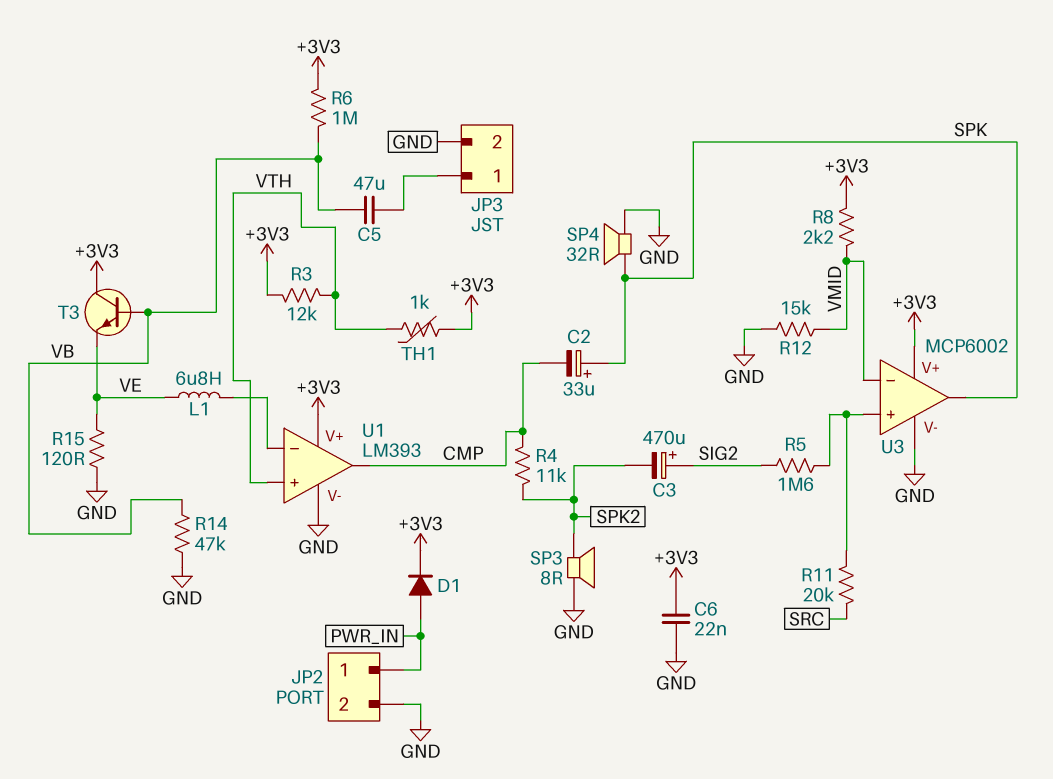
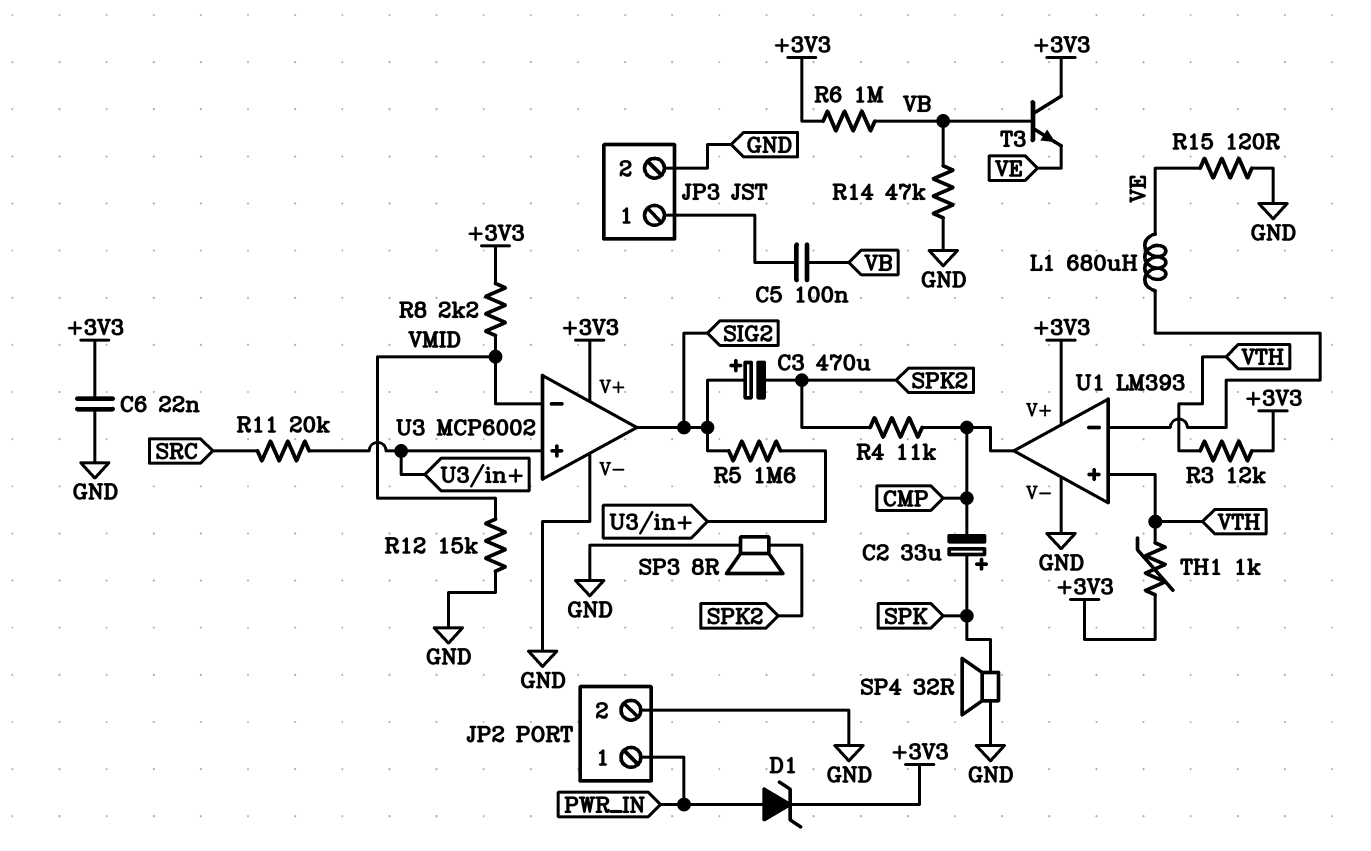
C5: 47uF (JP3/1, VB) -> 100nF (JP3/1, VB)
D1: diode (A PWR_IN, K +3V3) -> zener (A PWR_IN, K +3V3)
L1: 6.8uH (U1/in-, VE) -> 680uH (U1/in-, VE)
U3 pin out: SPK -> SIG2

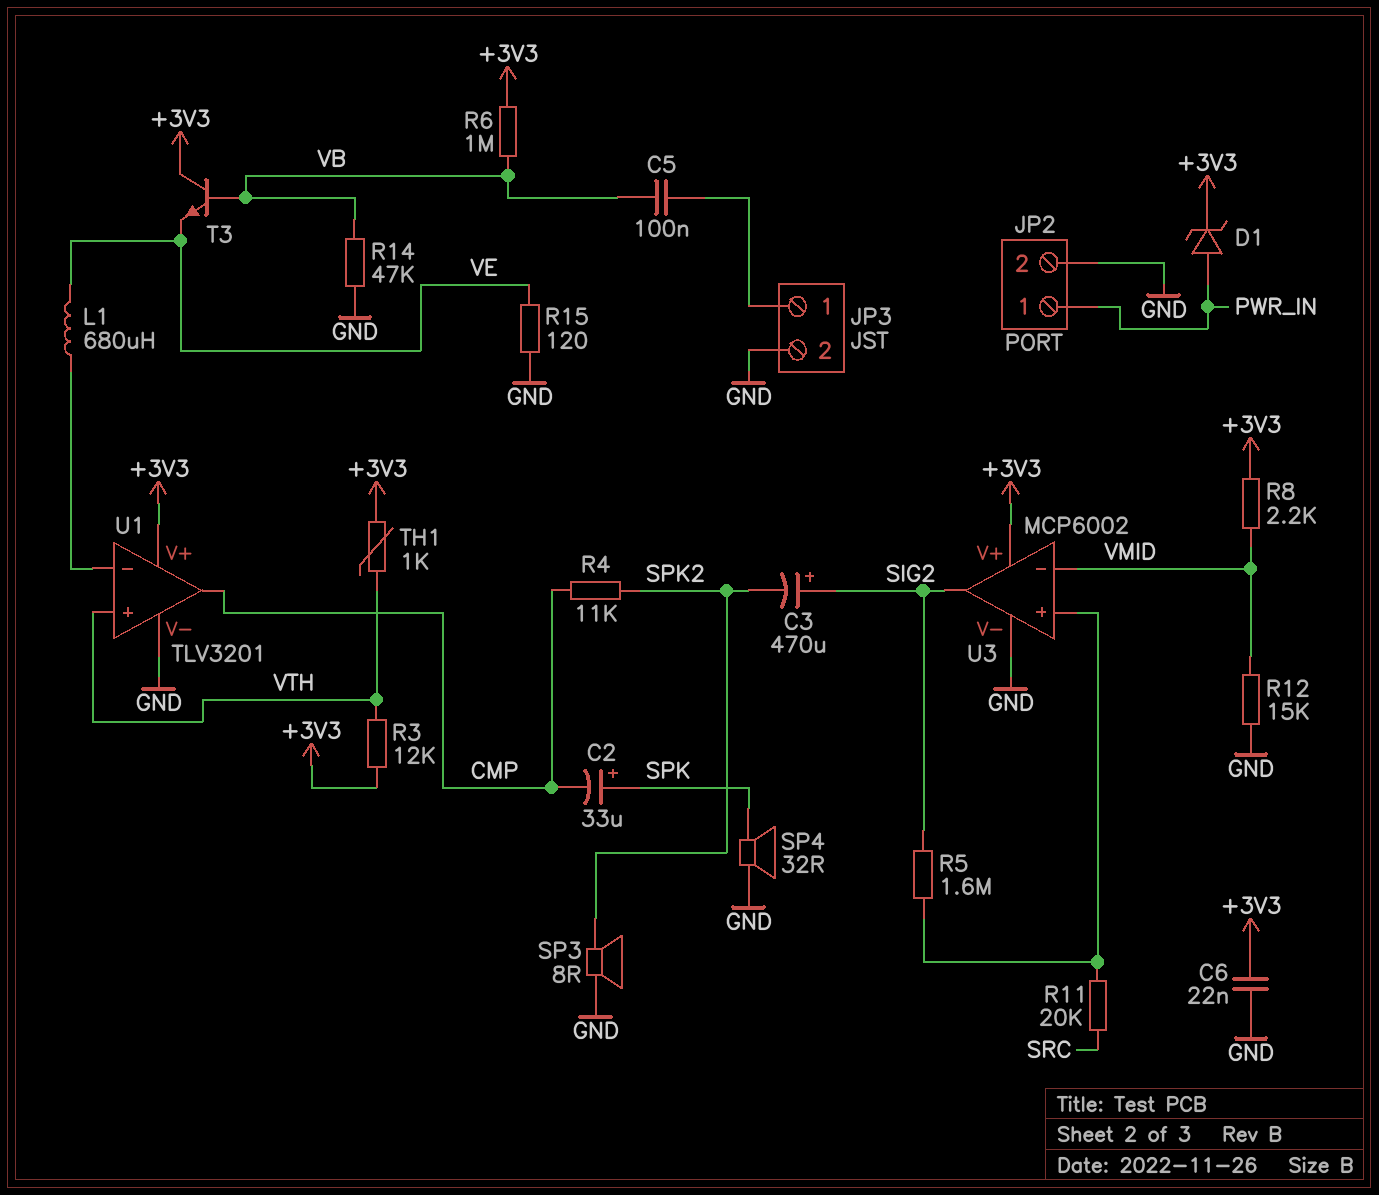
U1: LM393 -> TLV3201

